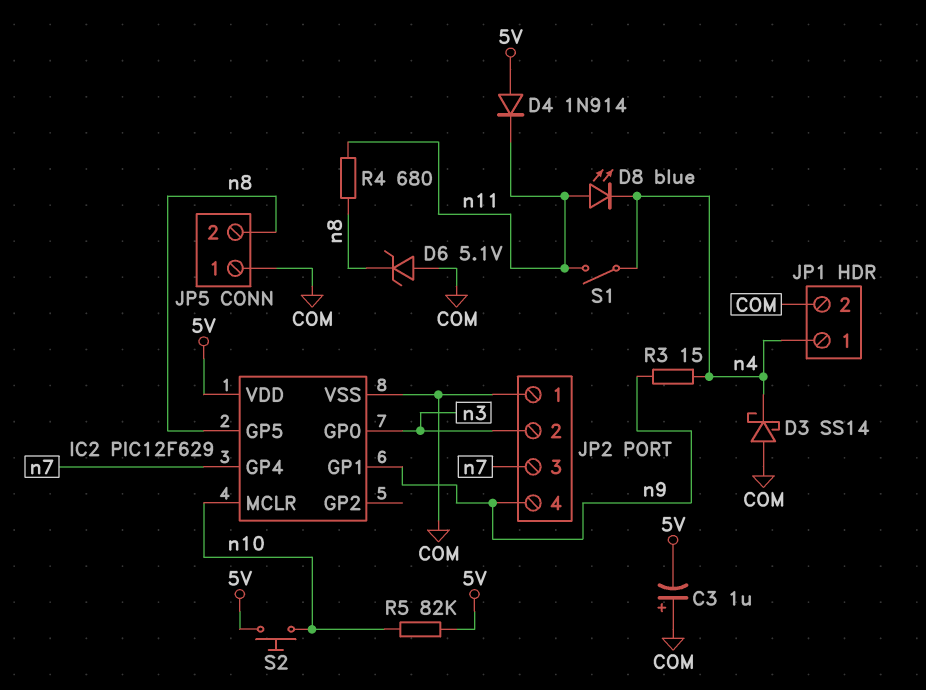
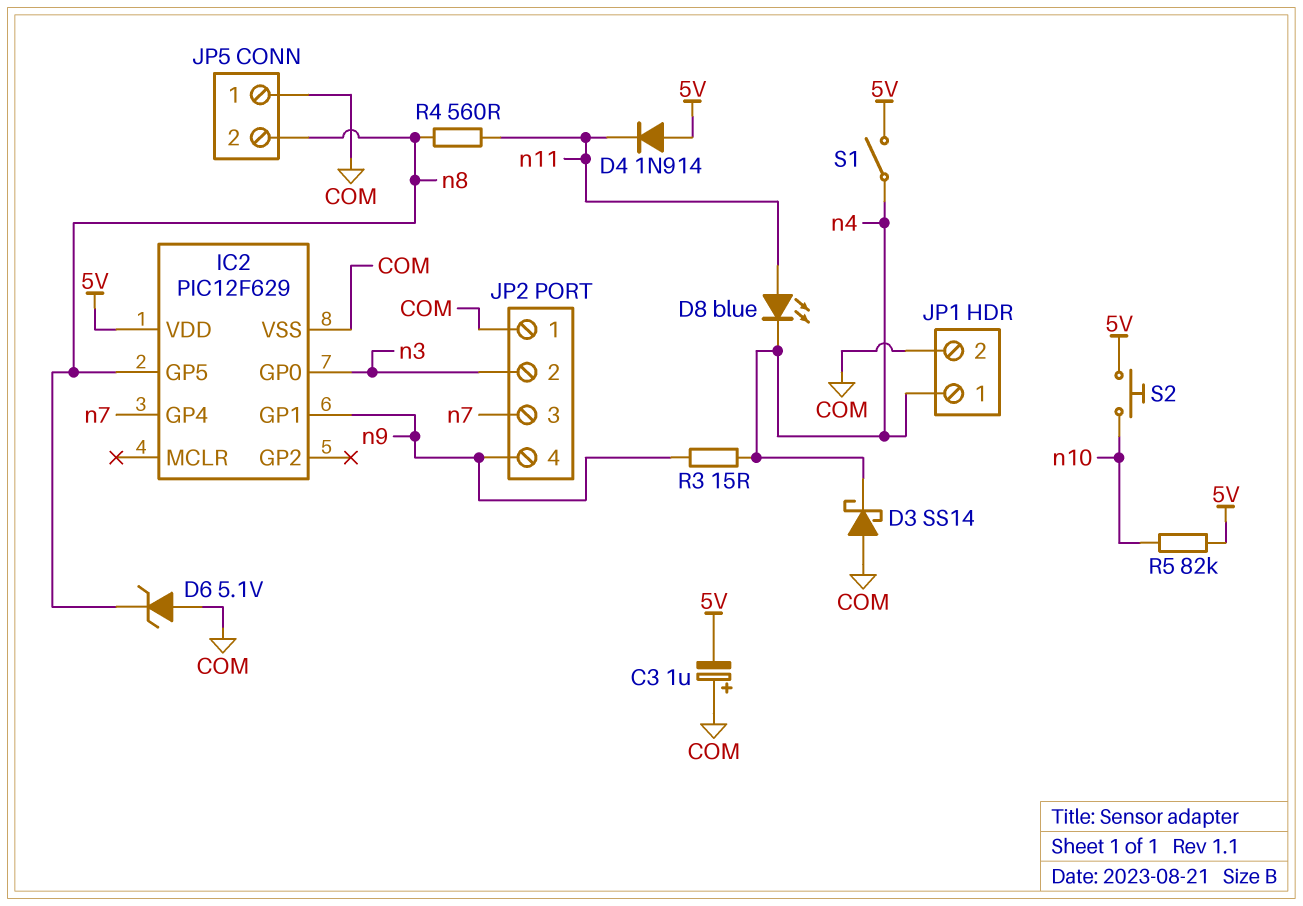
IC2 pin MCLR: n10 -> none
R4: 680 (n8, n11) -> 560 (n8, n11)
S1: switch (n4, n11) -> switch (5V, n4)

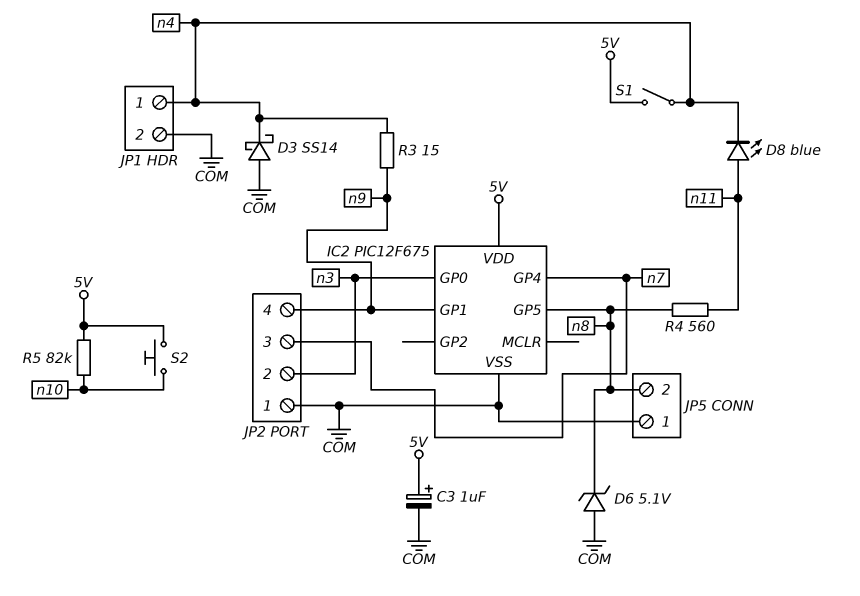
C3: 1uF (plus COM, minus 5V) -> 1uF (plus 5V, minus COM)
D4: diode 1N914 (A 5V, K n11) -> none
IC2: PIC12F629 -> PIC12F675

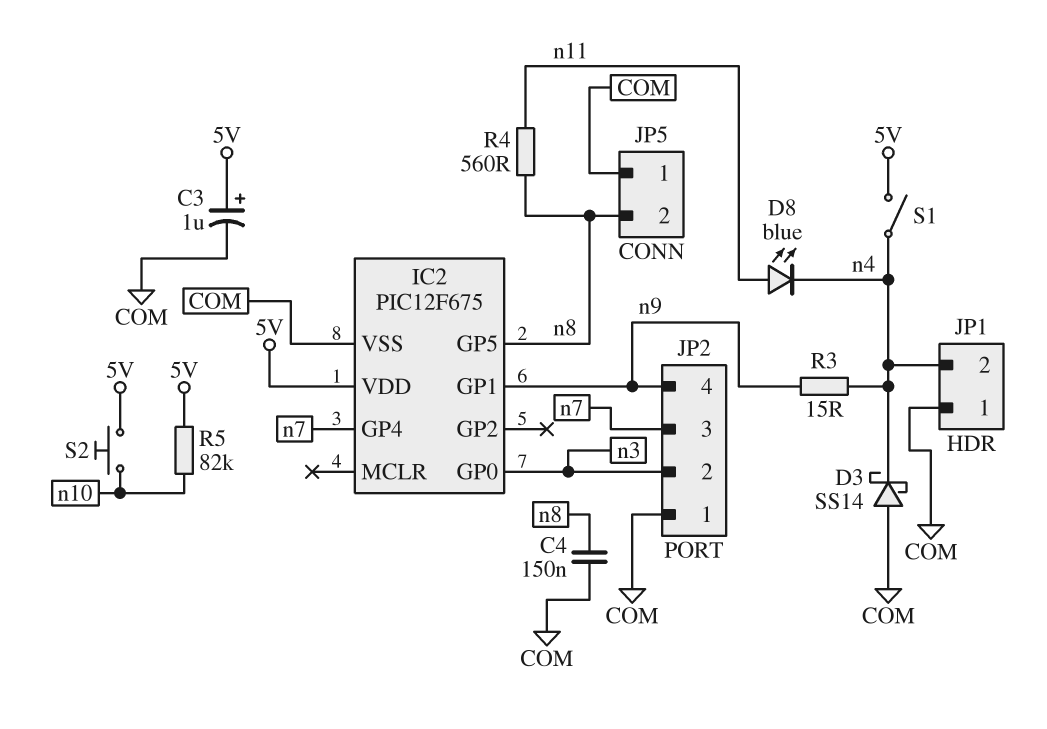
C4: none -> 150nF (COM, n8)
D6: zener 5.1V (A COM, K n8) -> none
JP1 pin 1: n4 -> COM
JP1 pin 2: COM -> n4

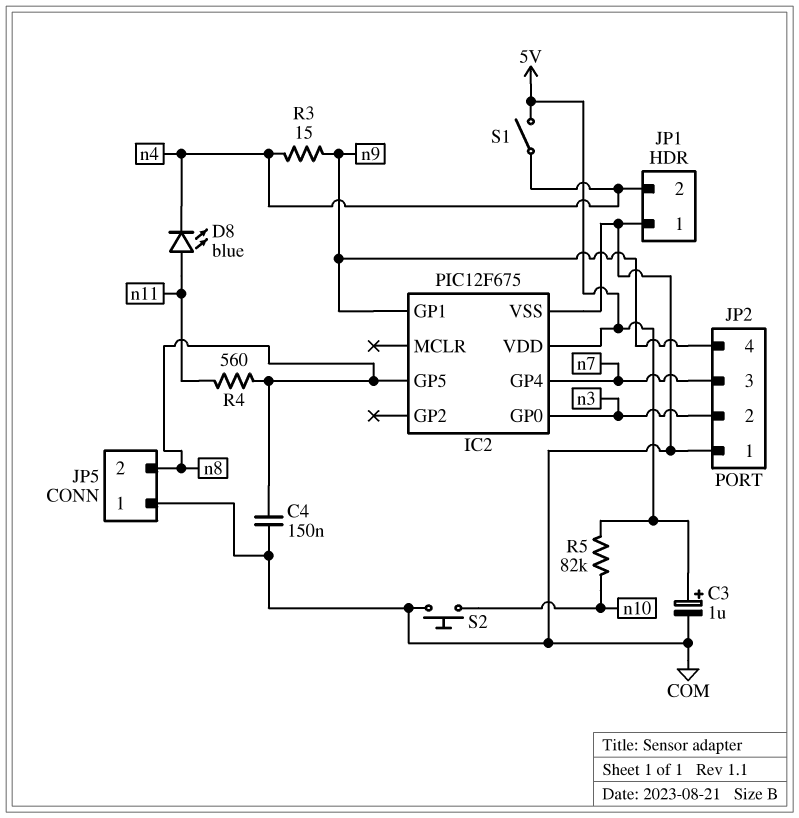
D3: schottky SS14 (A COM, K n4) -> none
S2: button (5V, n10) -> button (COM, n10)

